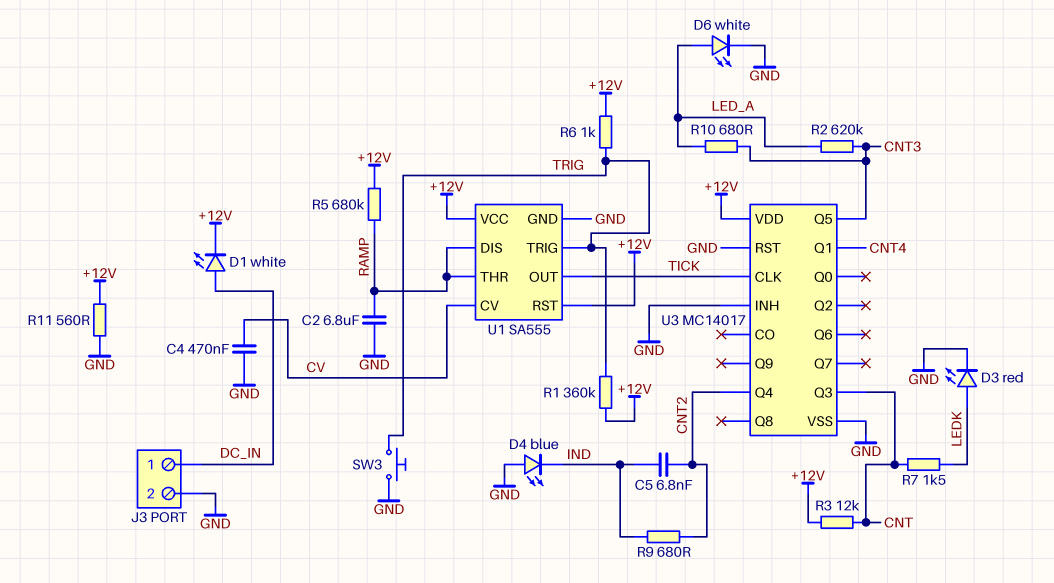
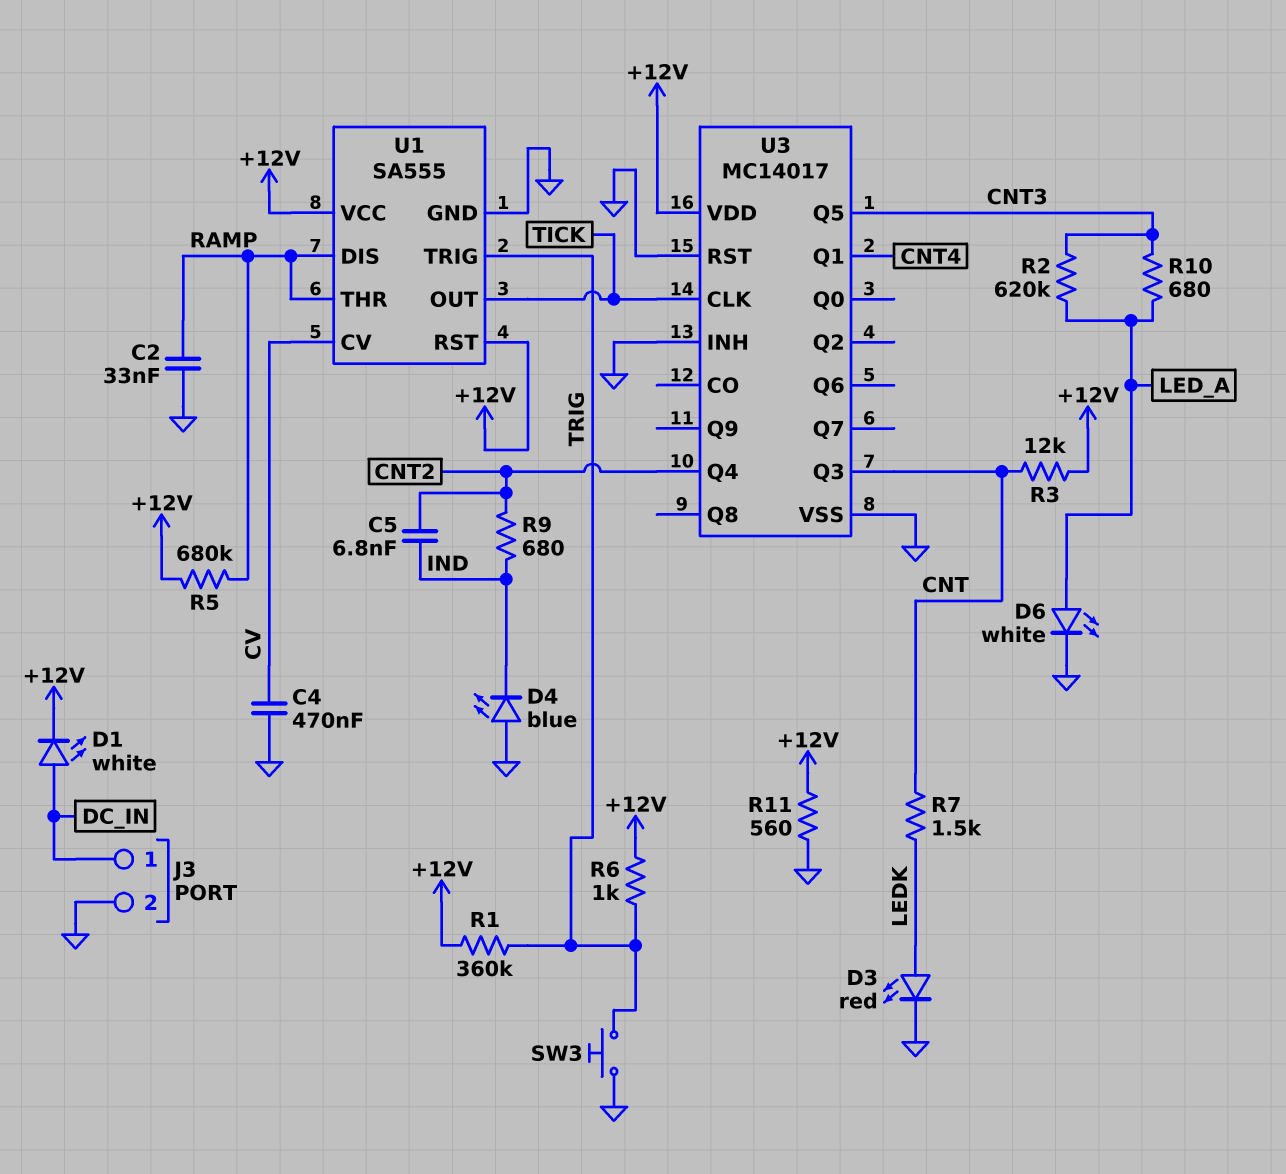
C2: 6.8uF (GND, RAMP) -> 33nF (GND, RAMP)

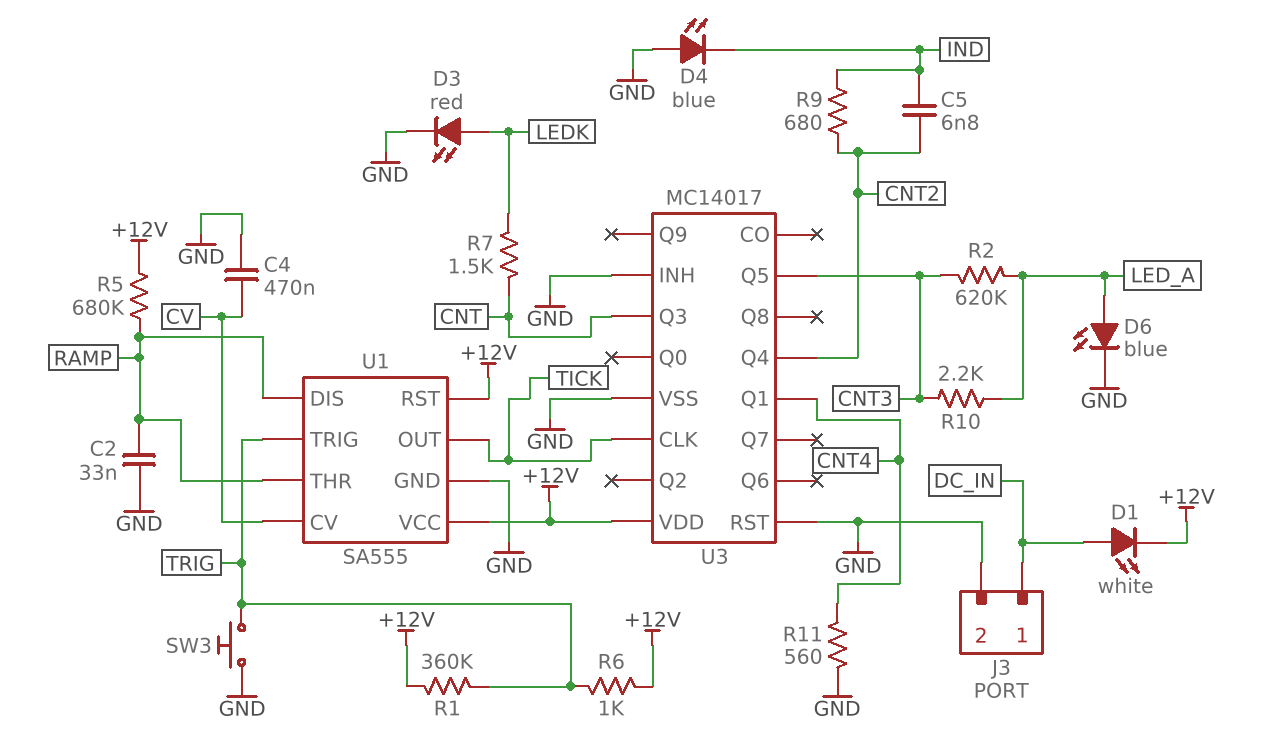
D6: LED white (A LED_A, K GND) -> LED blue (A LED_A, K GND)
R3: 12k (+12V, CNT) -> none
R10: 680 (CNT3, LED_A) -> 2.2k (CNT3, LED_A)
R11: 560 (+12V, GND) -> 560 (CNT4, GND)

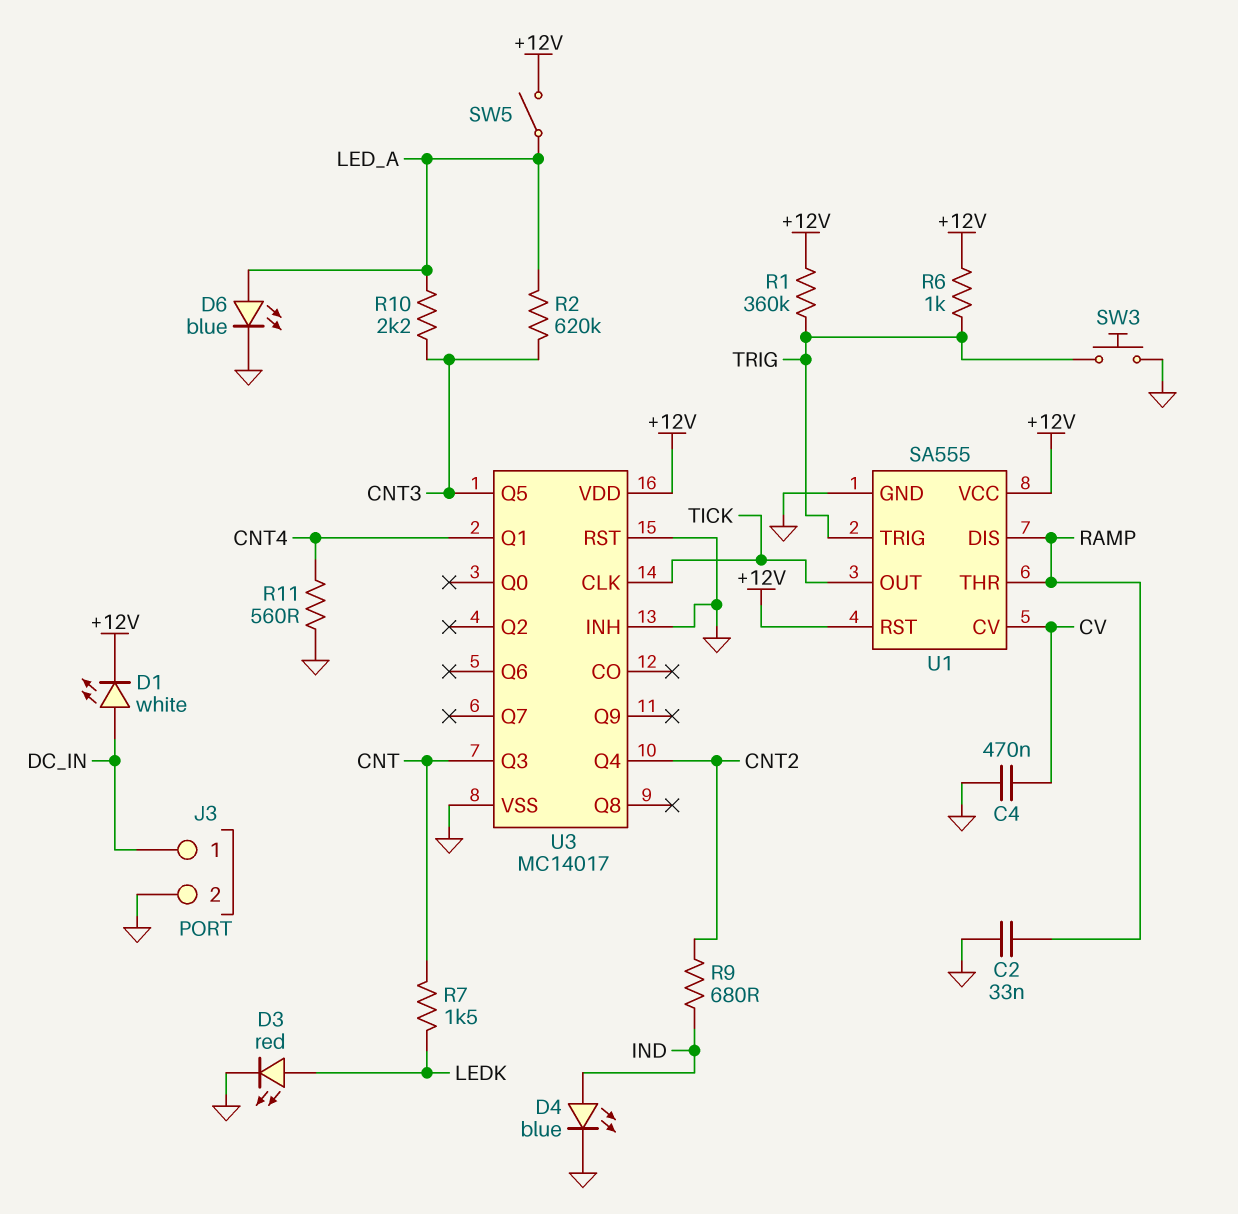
C5: 6.8nF (CNT2, IND) -> none
D4: LED blue (A GND, K IND) -> LED blue (A IND, K GND)
R5: 680k (+12V, RAMP) -> none
SW5: none -> switch (+12V, LED_A)

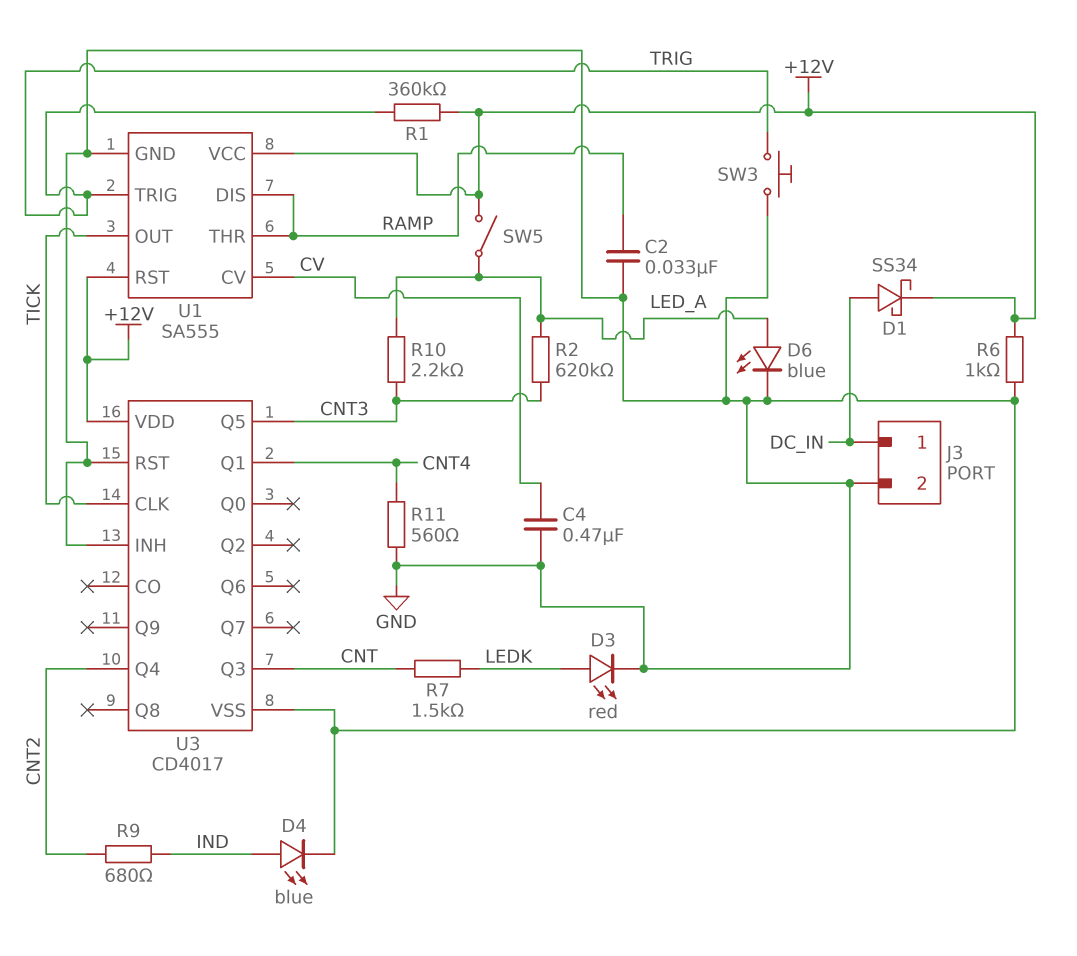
D1: LED white (A DC_IN, K +12V) -> schottky SS34 (A DC_IN, K +12V)
R6: 1k (+12V, TRIG) -> 1k (+12V, GND)
U3: MC14017 -> CD4017

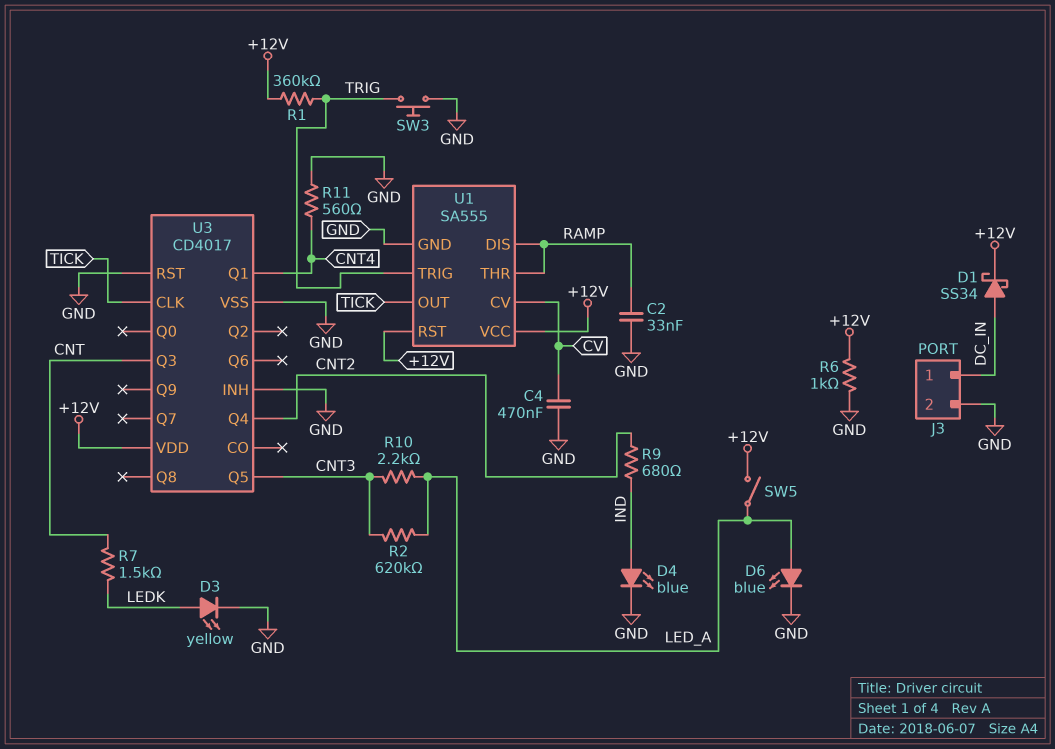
D3: LED red (A LEDK, K GND) -> LED yellow (A LEDK, K GND)

